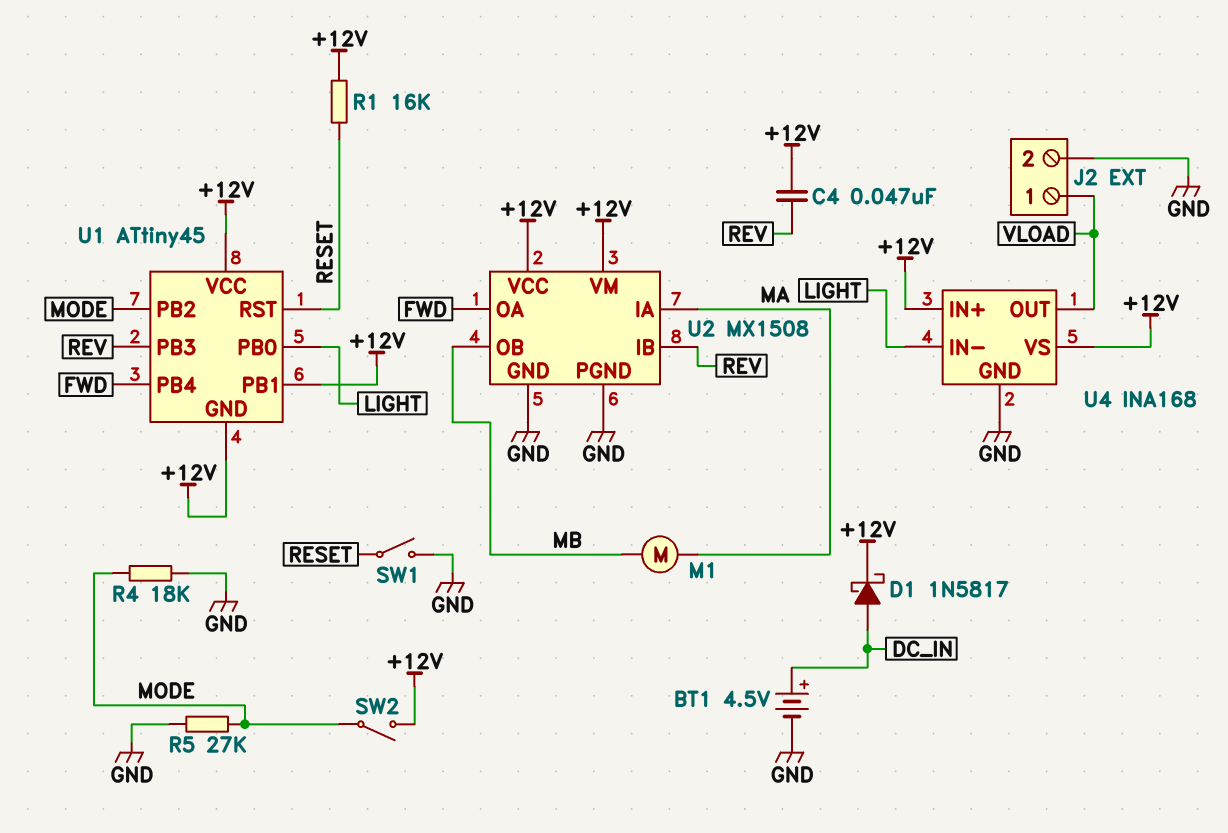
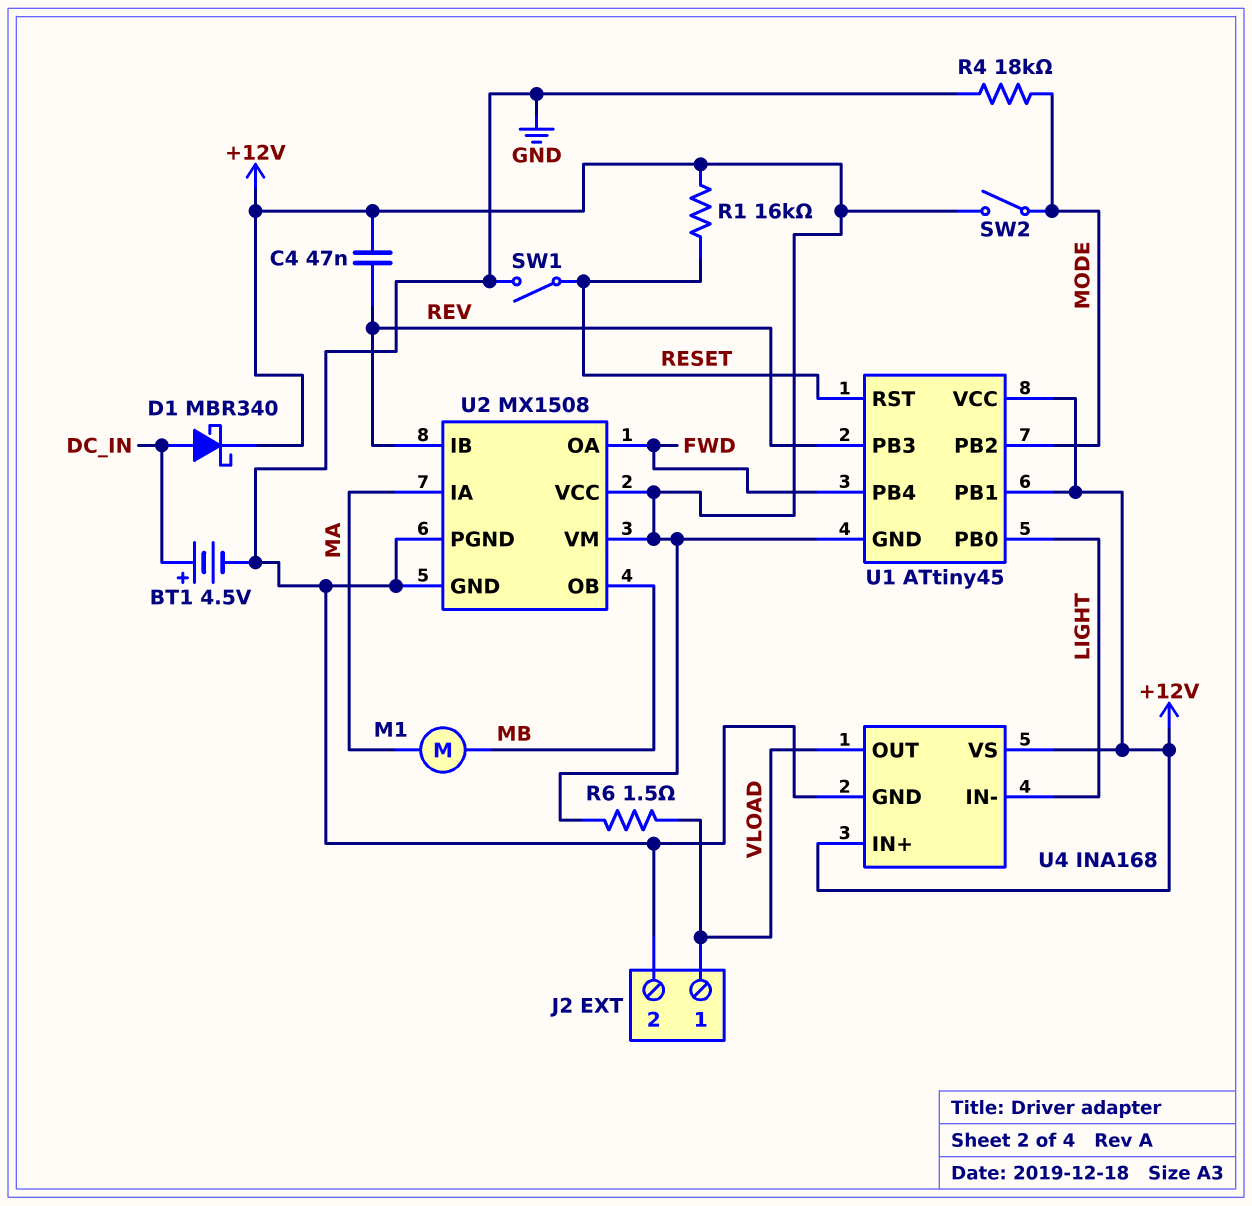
D1: schottky 1N5817 (A DC_IN, K +12V) -> schottky MBR340 (A DC_IN, K +12V)
R5: 27k (GND, MODE) -> none
R6: none -> 1.5 (+12V, VLOAD)

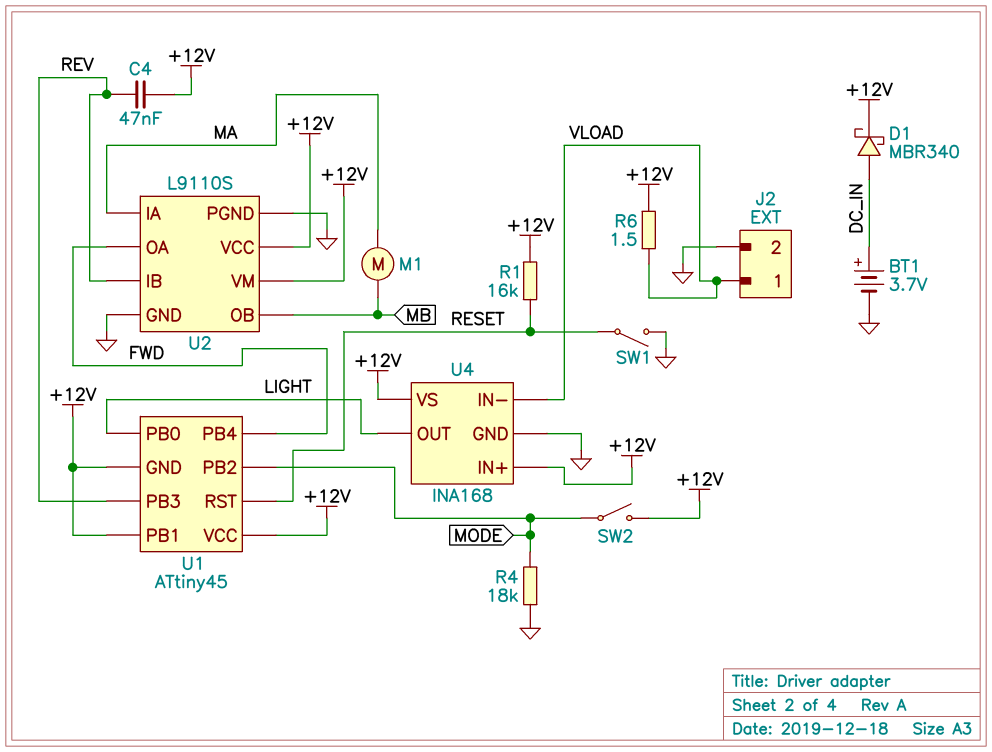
BT1: 4.5V (plus DC_IN, minus GND) -> 3.7V (plus DC_IN, minus GND)
U2: MX1508 -> L9110S
U4 pin IN-: LIGHT -> VLOAD
U4 pin OUT: VLOAD -> LIGHT

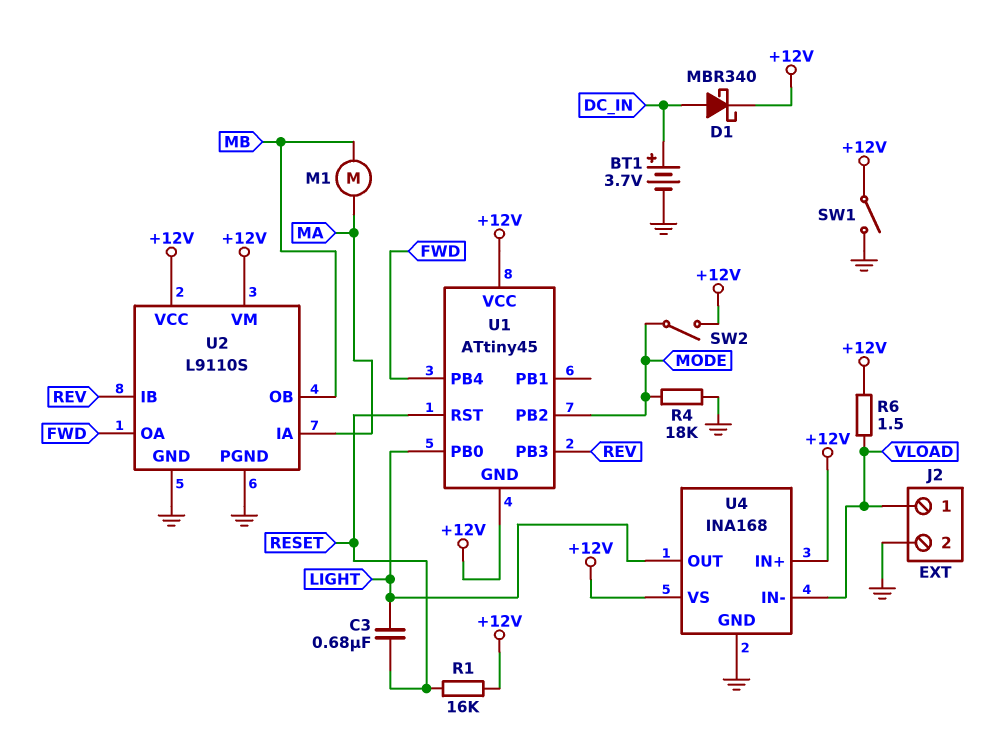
C3: none -> 680nF (LIGHT, RESET)
C4: 47nF (+12V, REV) -> none
SW1: switch (GND, RESET) -> switch (+12V, GND)
U1 pin PB1: +12V -> none

